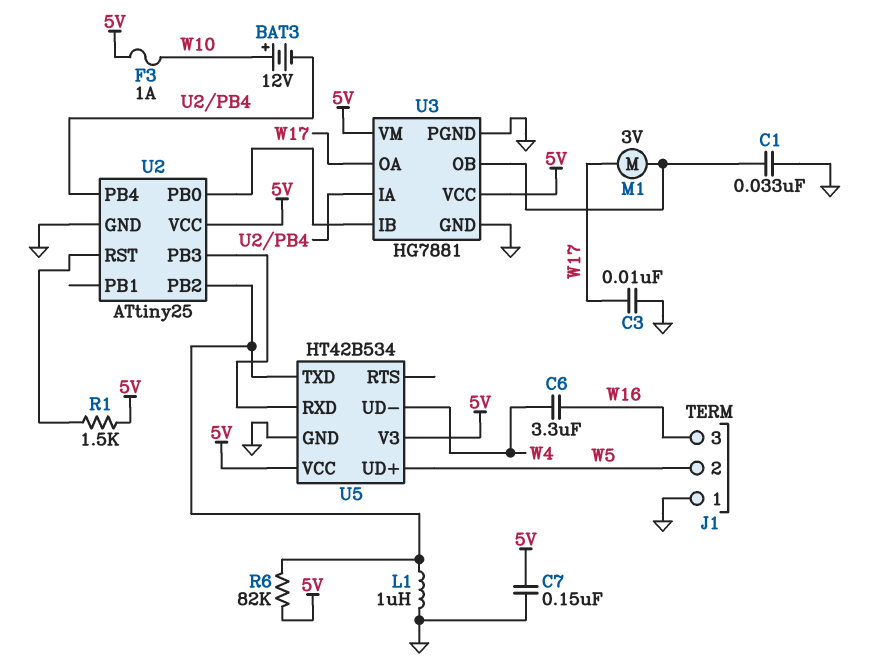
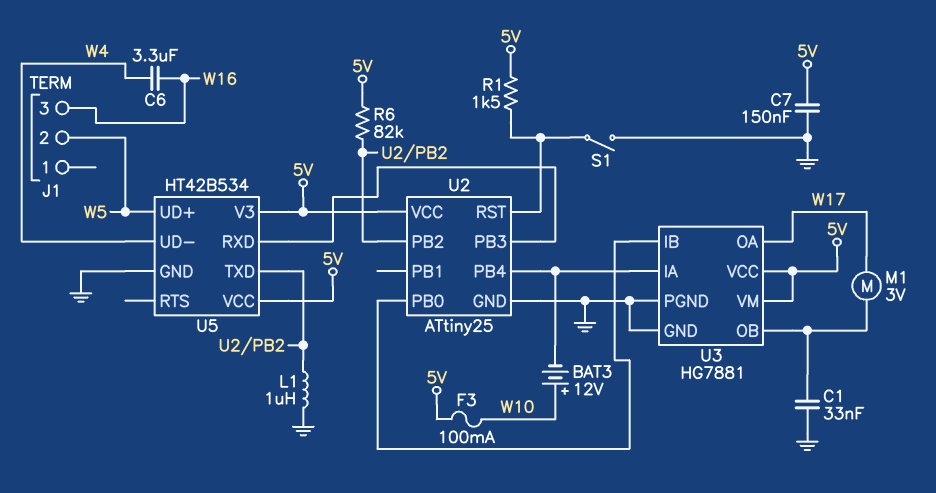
C3: 10nF (GND, W17) -> none
F3: 1A (5V, W10) -> 100mA (5V, W10)
J1 pin 1: GND -> none
S1: none -> switch (GND, U2/RST)

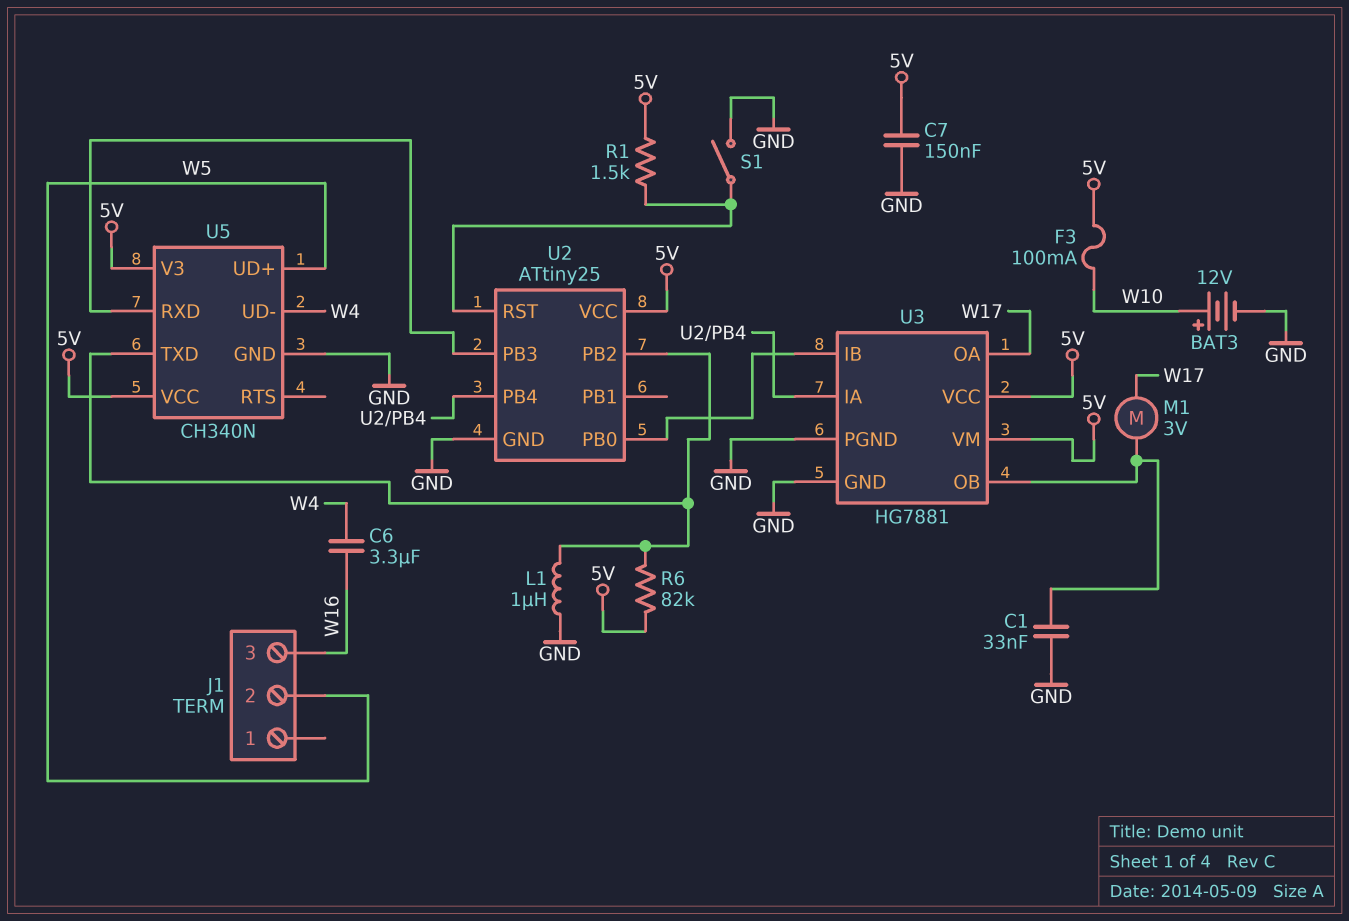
BAT3: 12V (plus W10, minus U2/PB4) -> 12V (plus W10, minus GND)
U5: HT42B534 -> CH340N

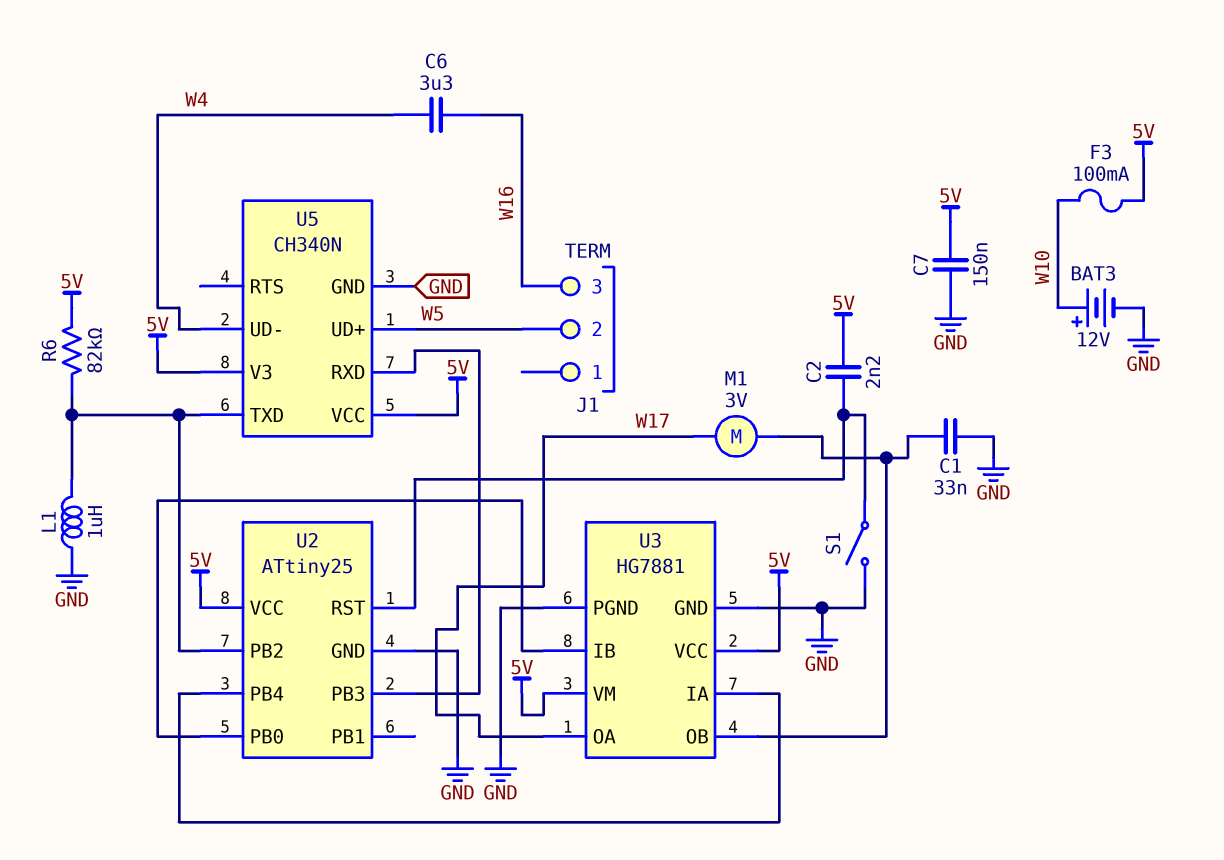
C2: none -> 2.2nF (5V, U2/RST)
R1: 1.5k (5V, U2/RST) -> none

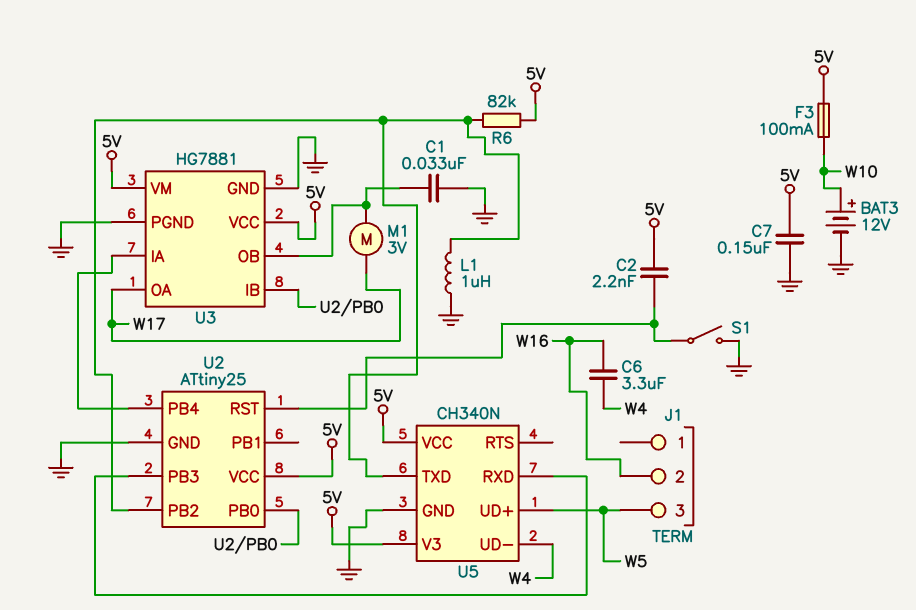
J1 pin 2: W5 -> W16
J1 pin 3: W16 -> W5

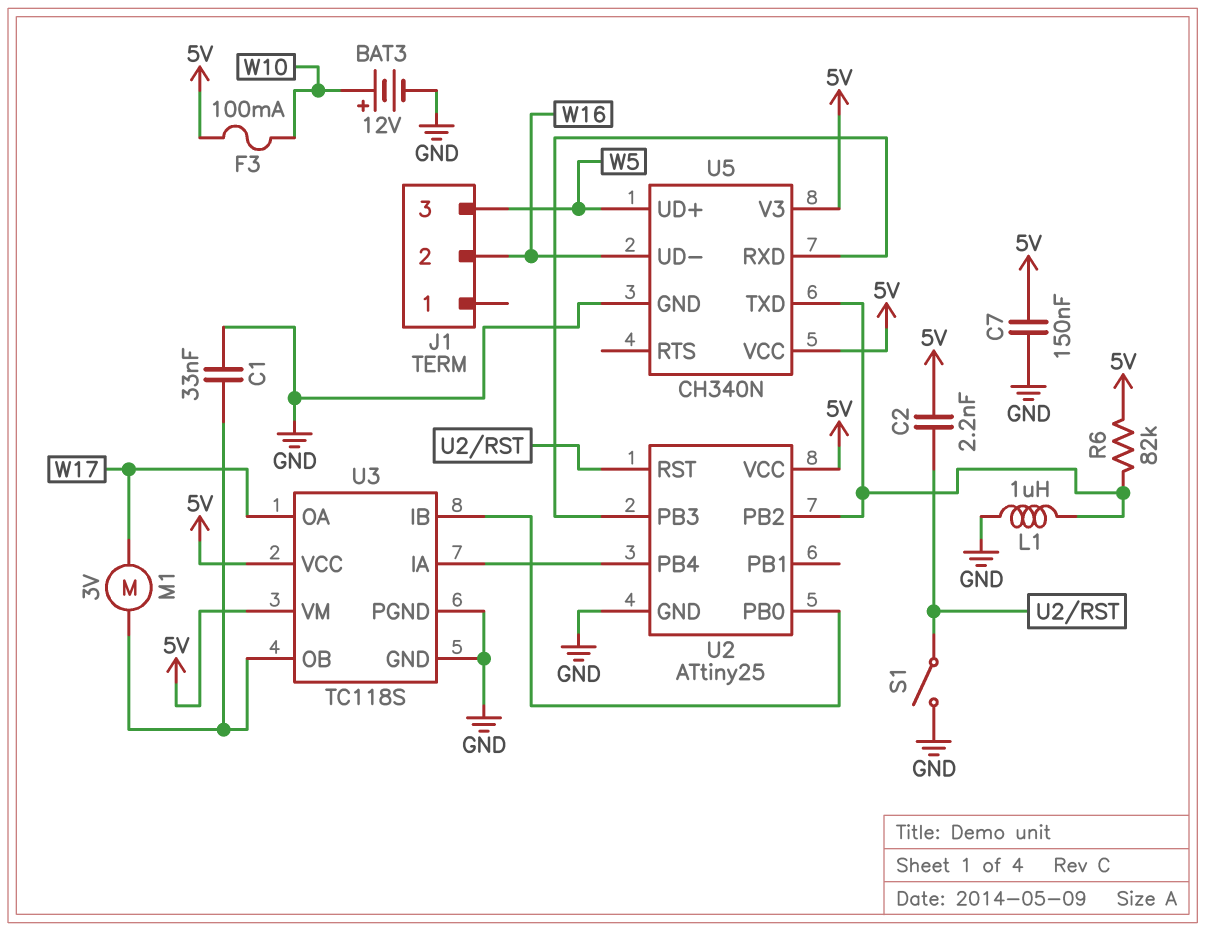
C6: 3.3uF (W4, W16) -> none
U3: HG7881 -> TC118S
U5 pin UD-: W4 -> W16

